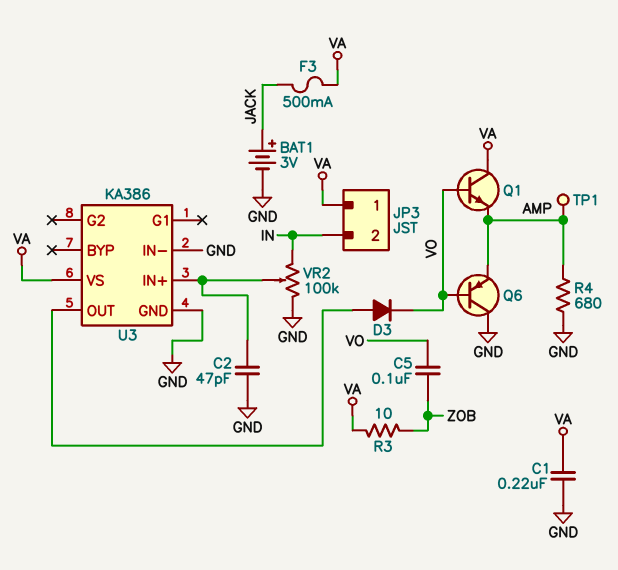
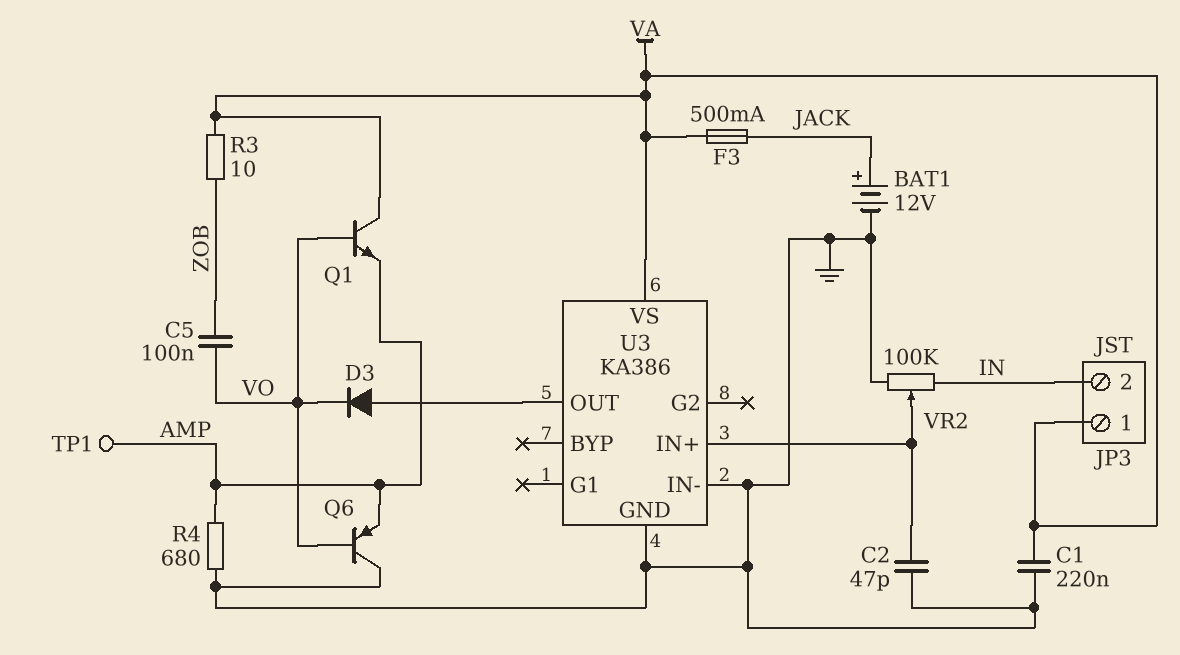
BAT1: 3V (plus JACK, minus GND) -> 12V (plus JACK, minus GND)

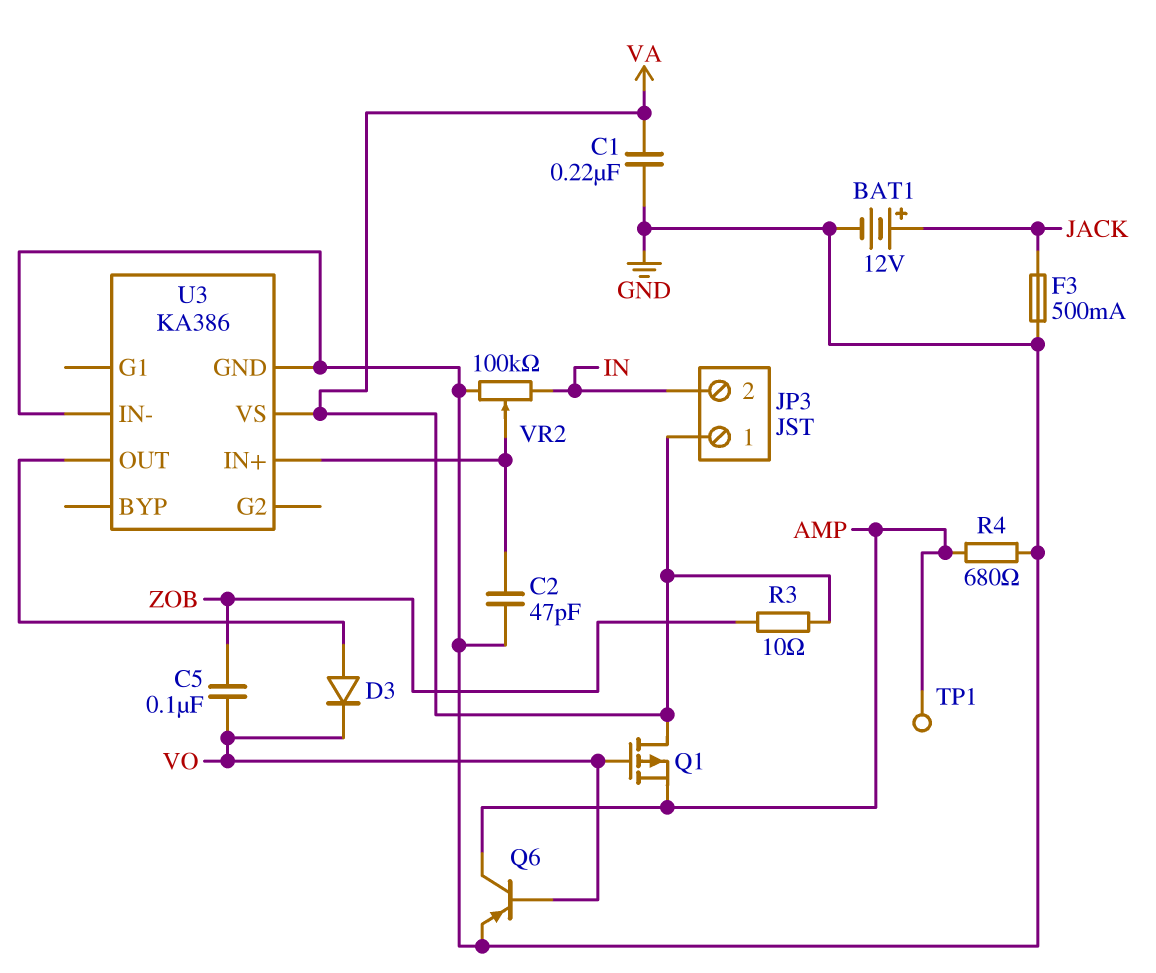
F3: 500mA (JACK, VA) -> 500mA (GND, JACK)
Q1: NPN (B VO, C VA, E AMP) -> PMOS (G VO, D VA, S AMP)
Q6: PNP (B VO, C GND, E AMP) -> PNP (B VO, C AMP, E GND)

